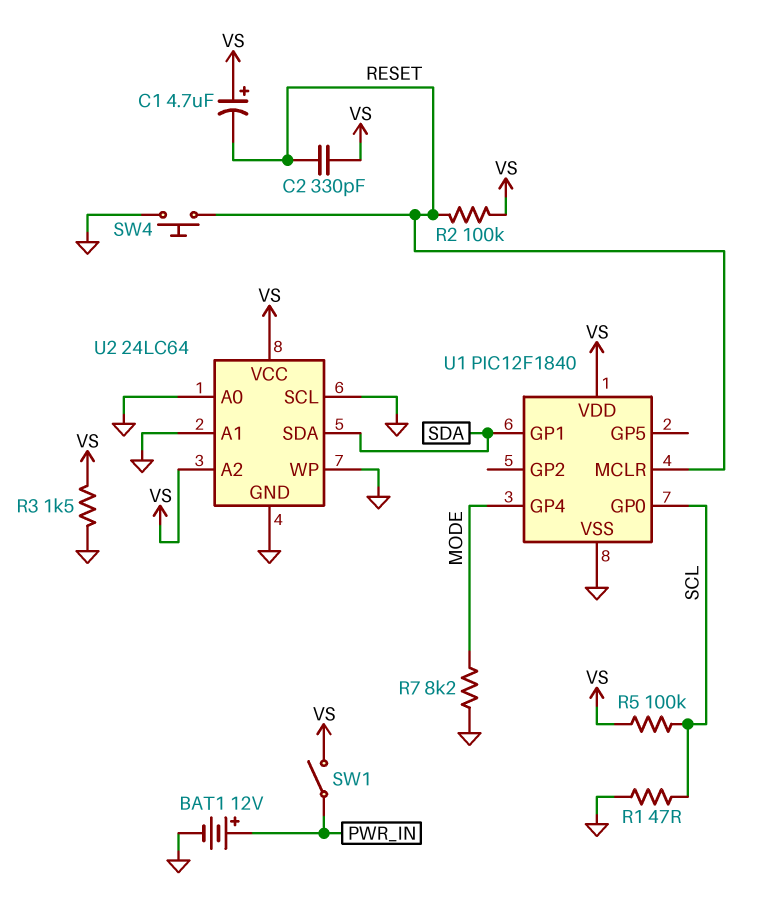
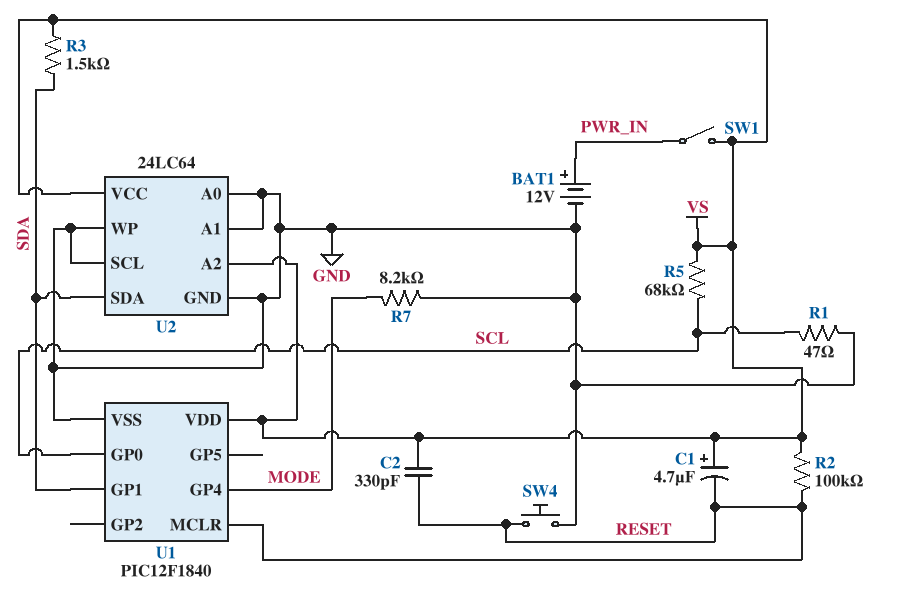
R3: 1.5k (GND, VS) -> 1.5k (SDA, VS)
R5: 100k (SCL, VS) -> 68k (SCL, VS)

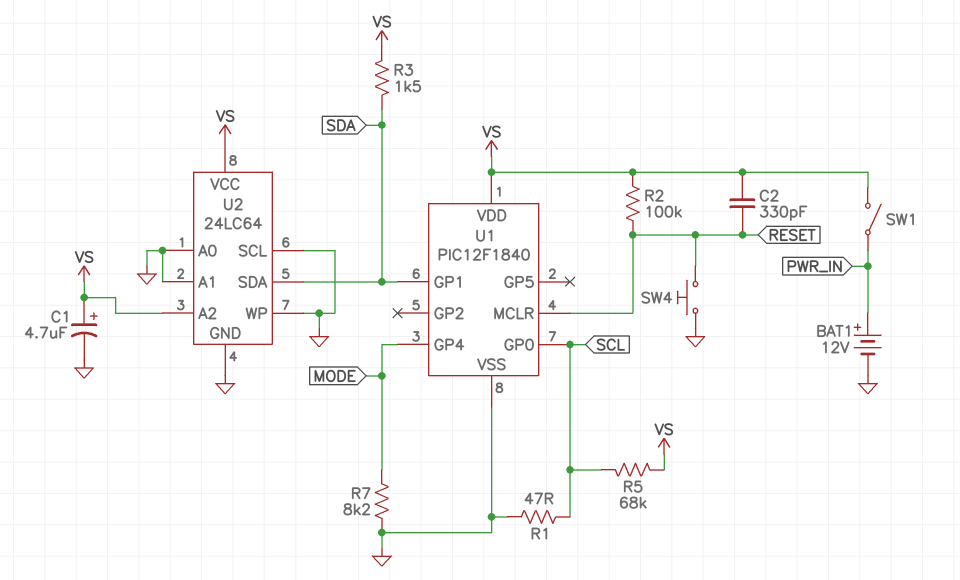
C1: 4.7uF (plus VS, minus RESET) -> 4.7uF (plus VS, minus GND)

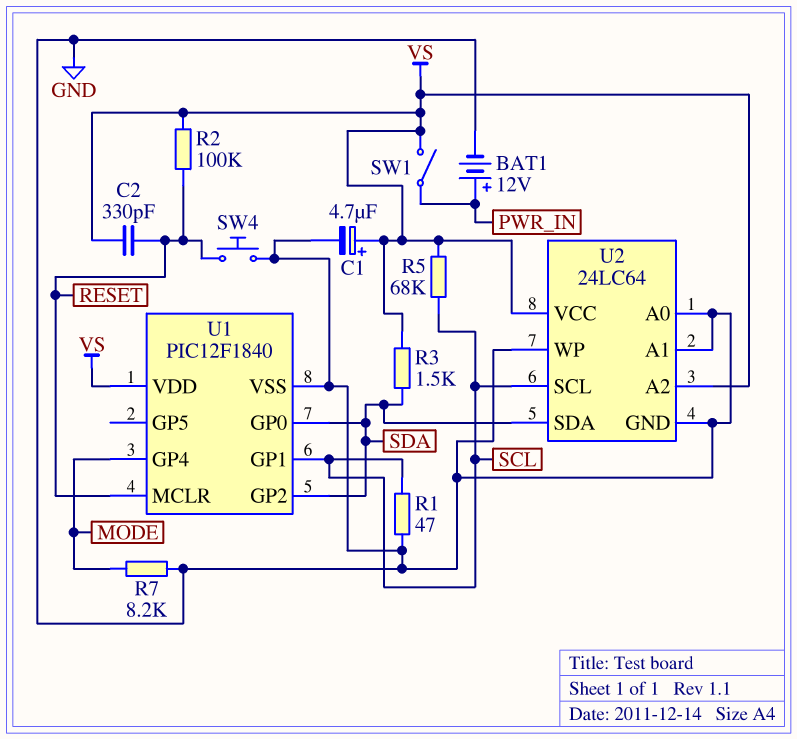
U1 pin GP0: SCL -> SDA
U1 pin GP1: SDA -> SCL
U1 pin GP2: none -> SDA
U2 pin SCL: GND -> SCL

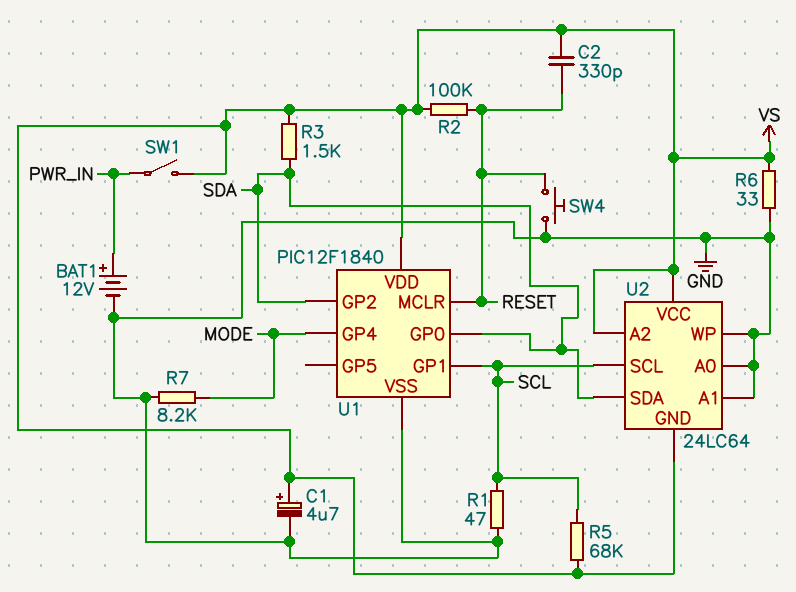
R6: none -> 33 (GND, VS)
U2 pin GND: GND -> VS

